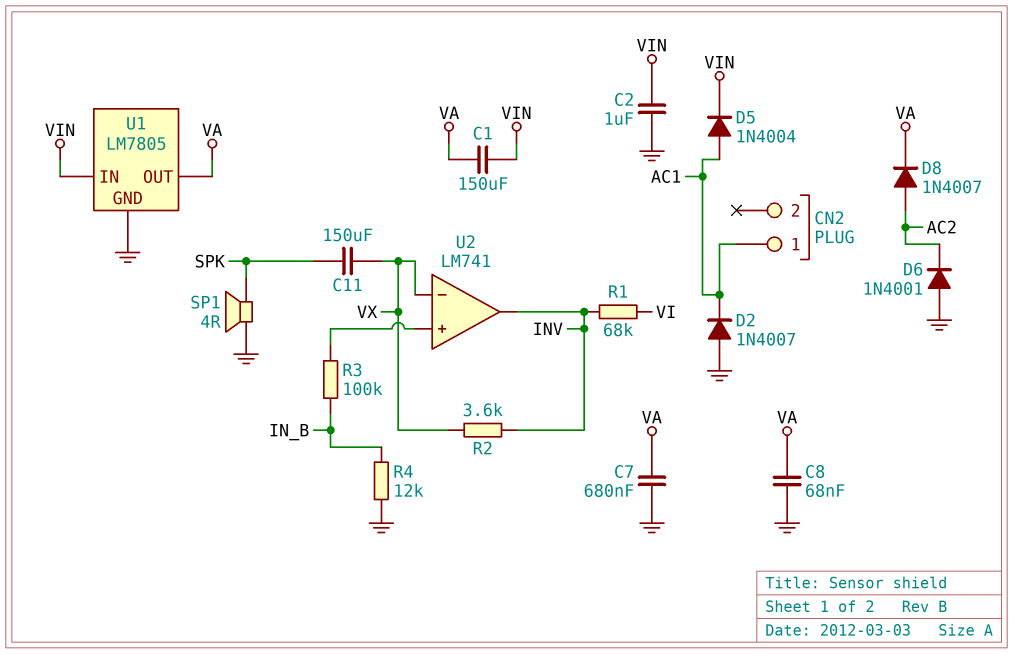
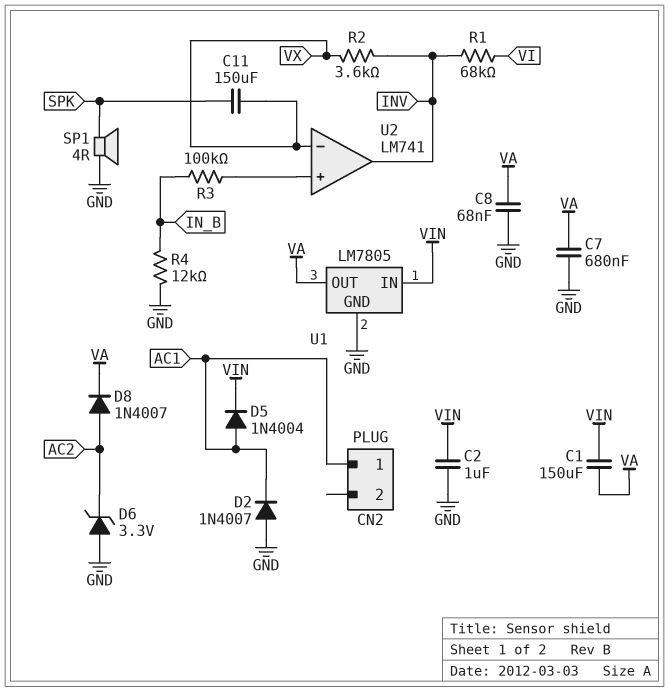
D6: diode 1N4001 (A GND, K AC2) -> zener 3.3V (A GND, K AC2)

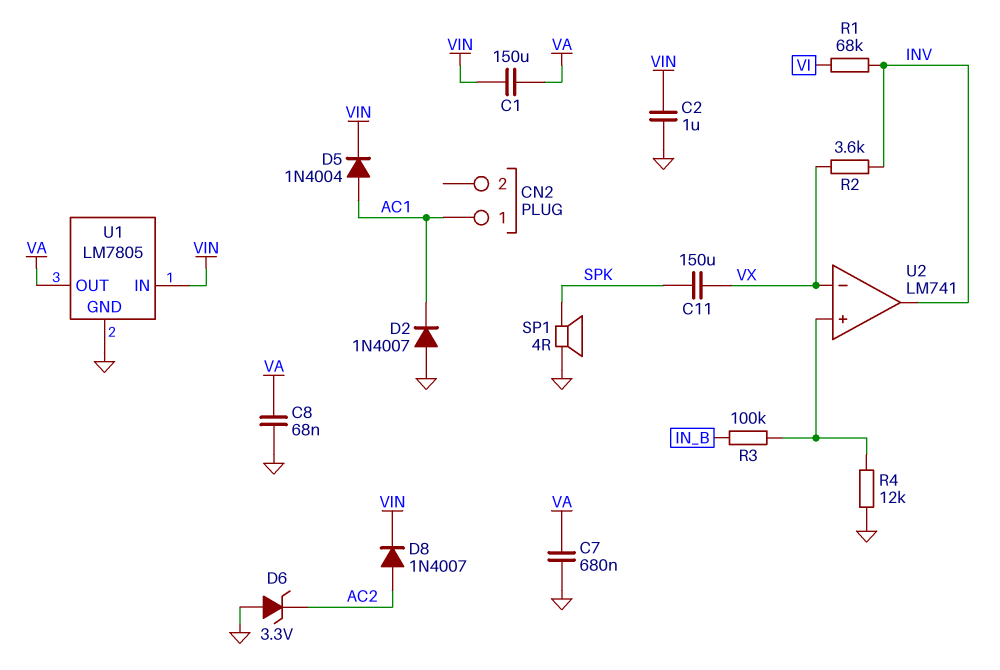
D8: diode 1N4007 (A AC2, K VA) -> diode 1N4007 (A AC2, K VIN)
R4: 12k (GND, IN_B) -> 12k (GND, U2/in+)

